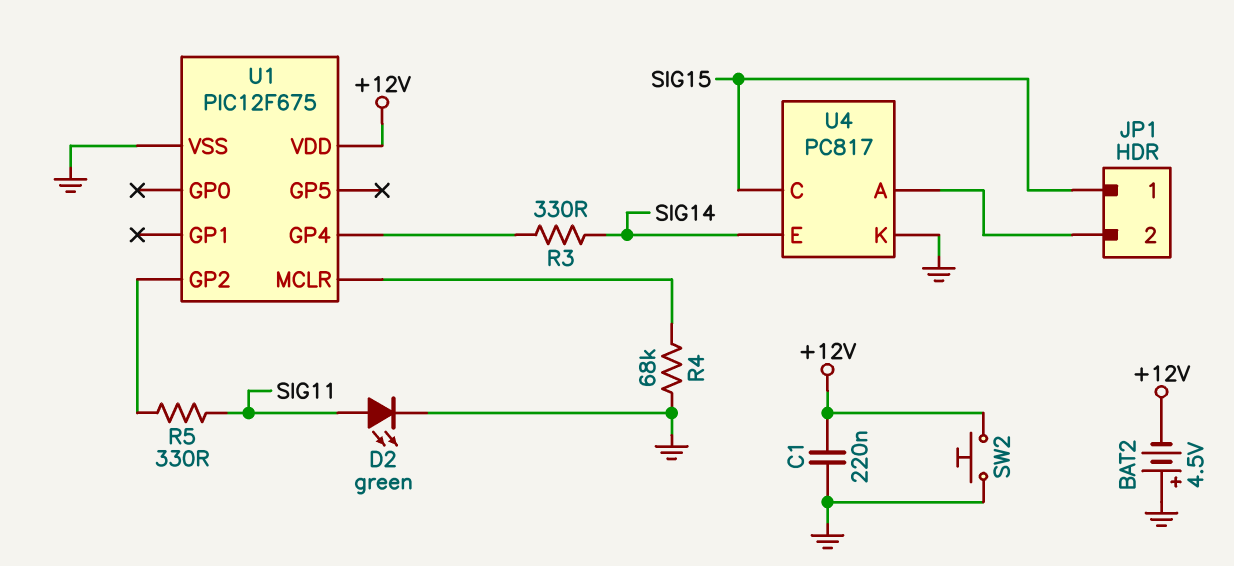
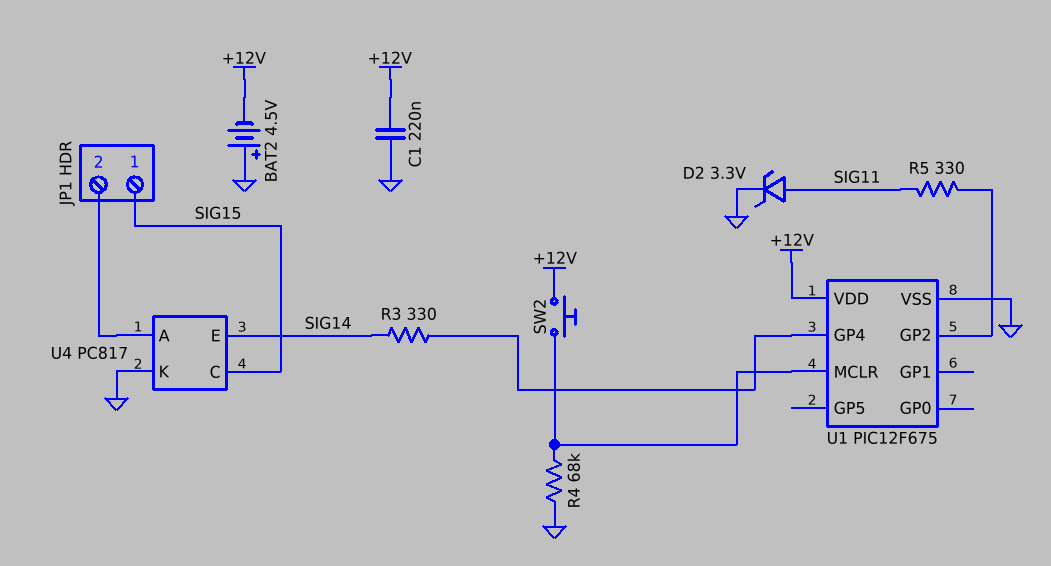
D2: LED green (A SIG11, K GND) -> zener 3.3V (A SIG11, K GND)
SW2: button (+12V, GND) -> button (+12V, U1/MCLR)

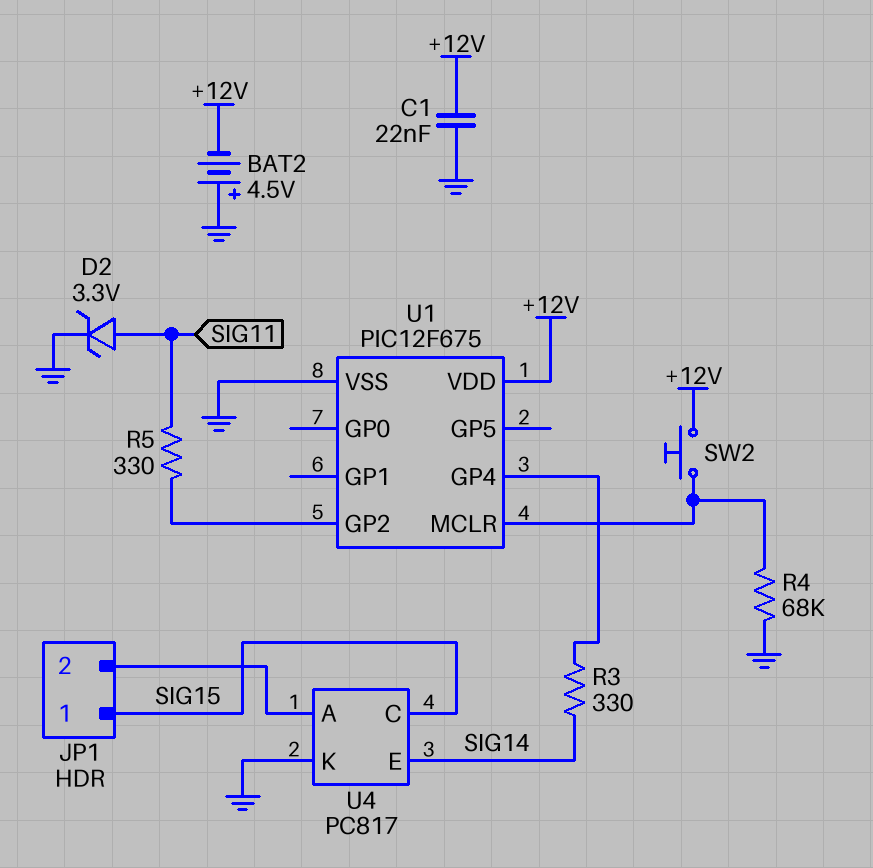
C1: 220nF (+12V, GND) -> 22nF (+12V, GND)

